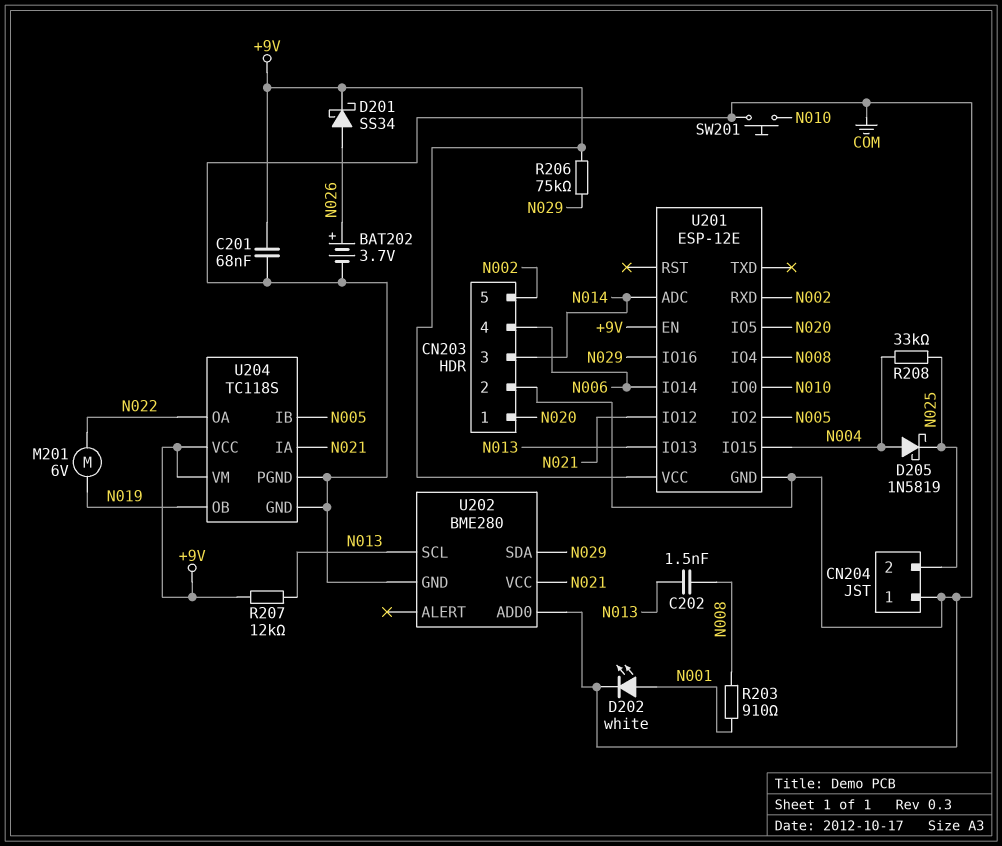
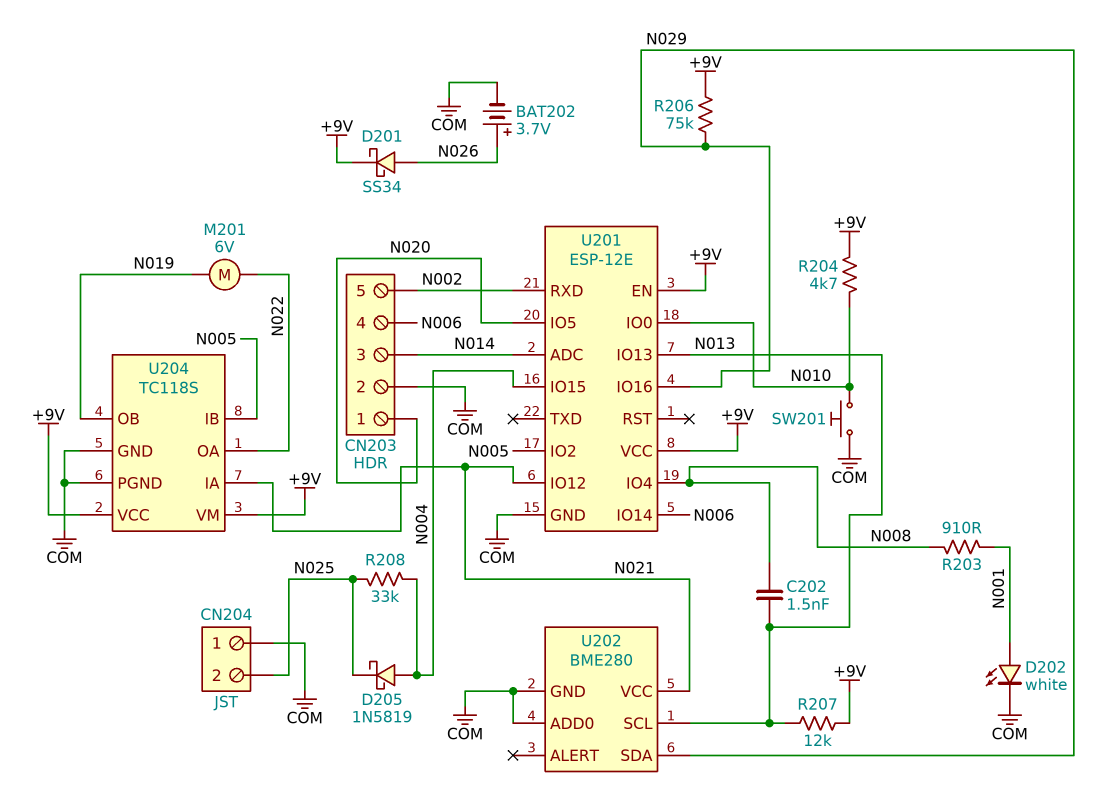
C201: 68nF (+9V, COM) -> none
R204: none -> 4.7k (+9V, N010)

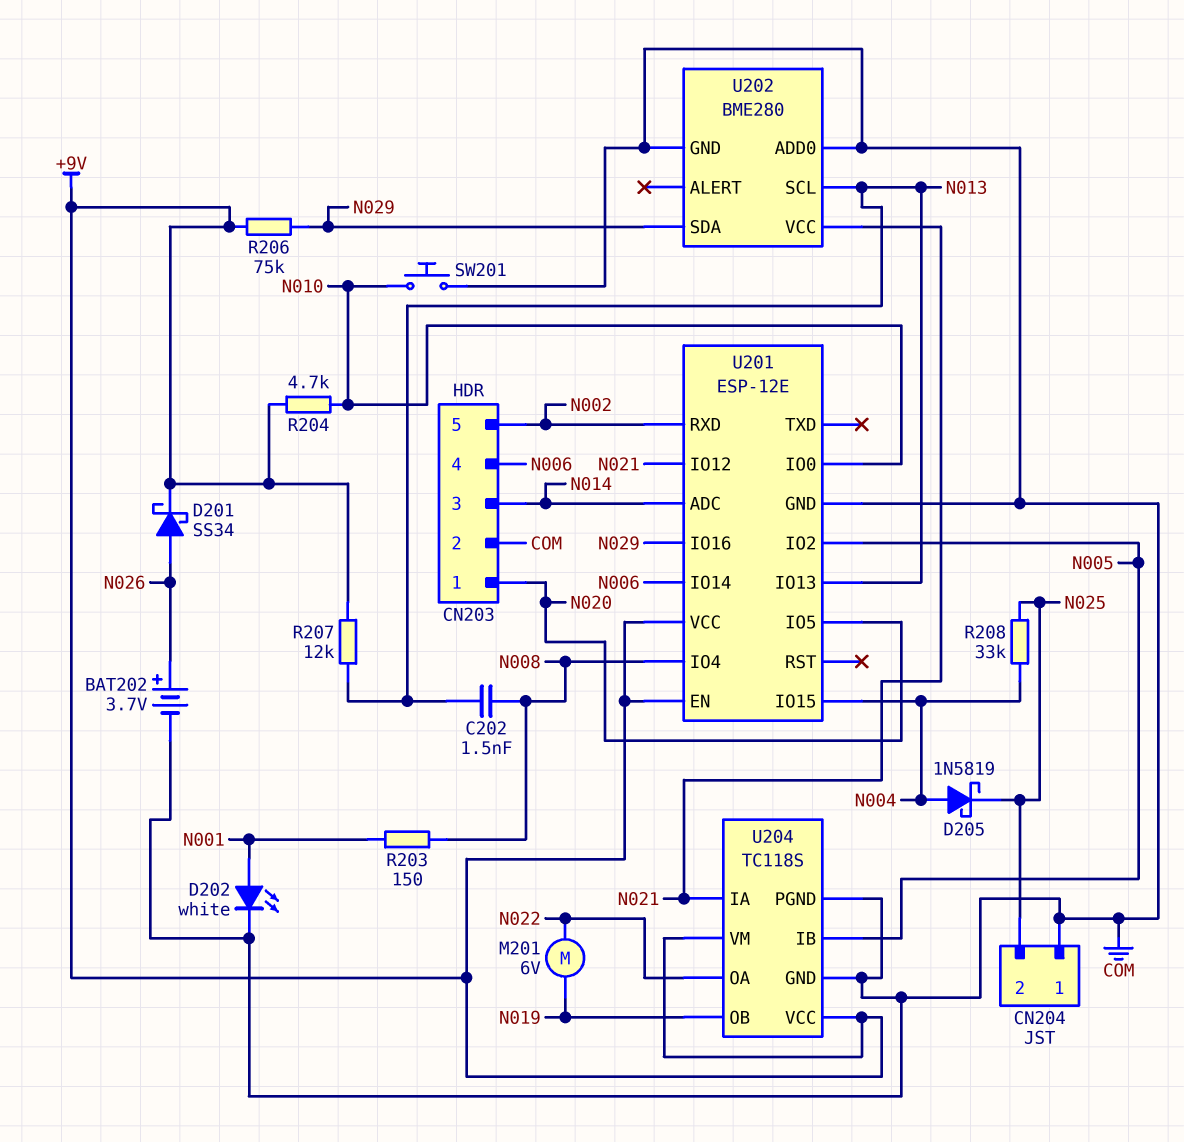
R203: 910 (N001, N008) -> 150 (N001, N008)

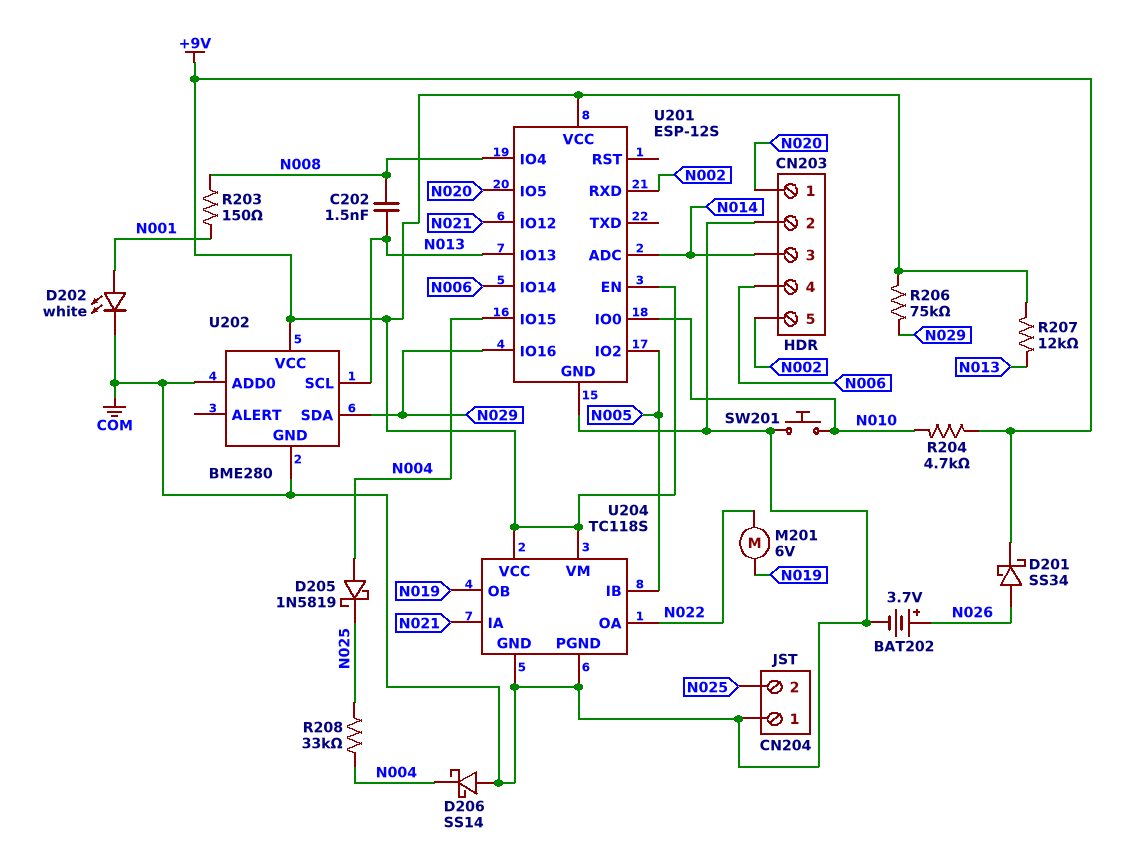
D206: none -> schottky SS14 (A COM, K N004)
U201: ESP-12E -> ESP-12S
U202 pin VCC: N021 -> +9V

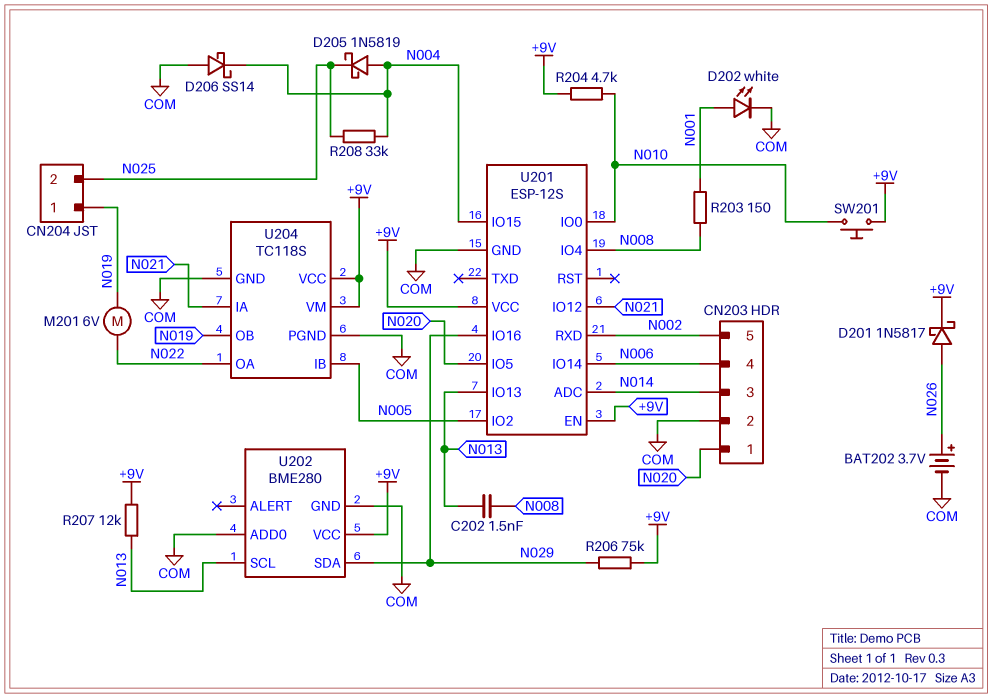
CN204 pin 1: COM -> N019
D201: schottky SS34 (A N026, K +9V) -> schottky 1N5817 (A N026, K +9V)
SW201: button (COM, N010) -> button (+9V, N010)

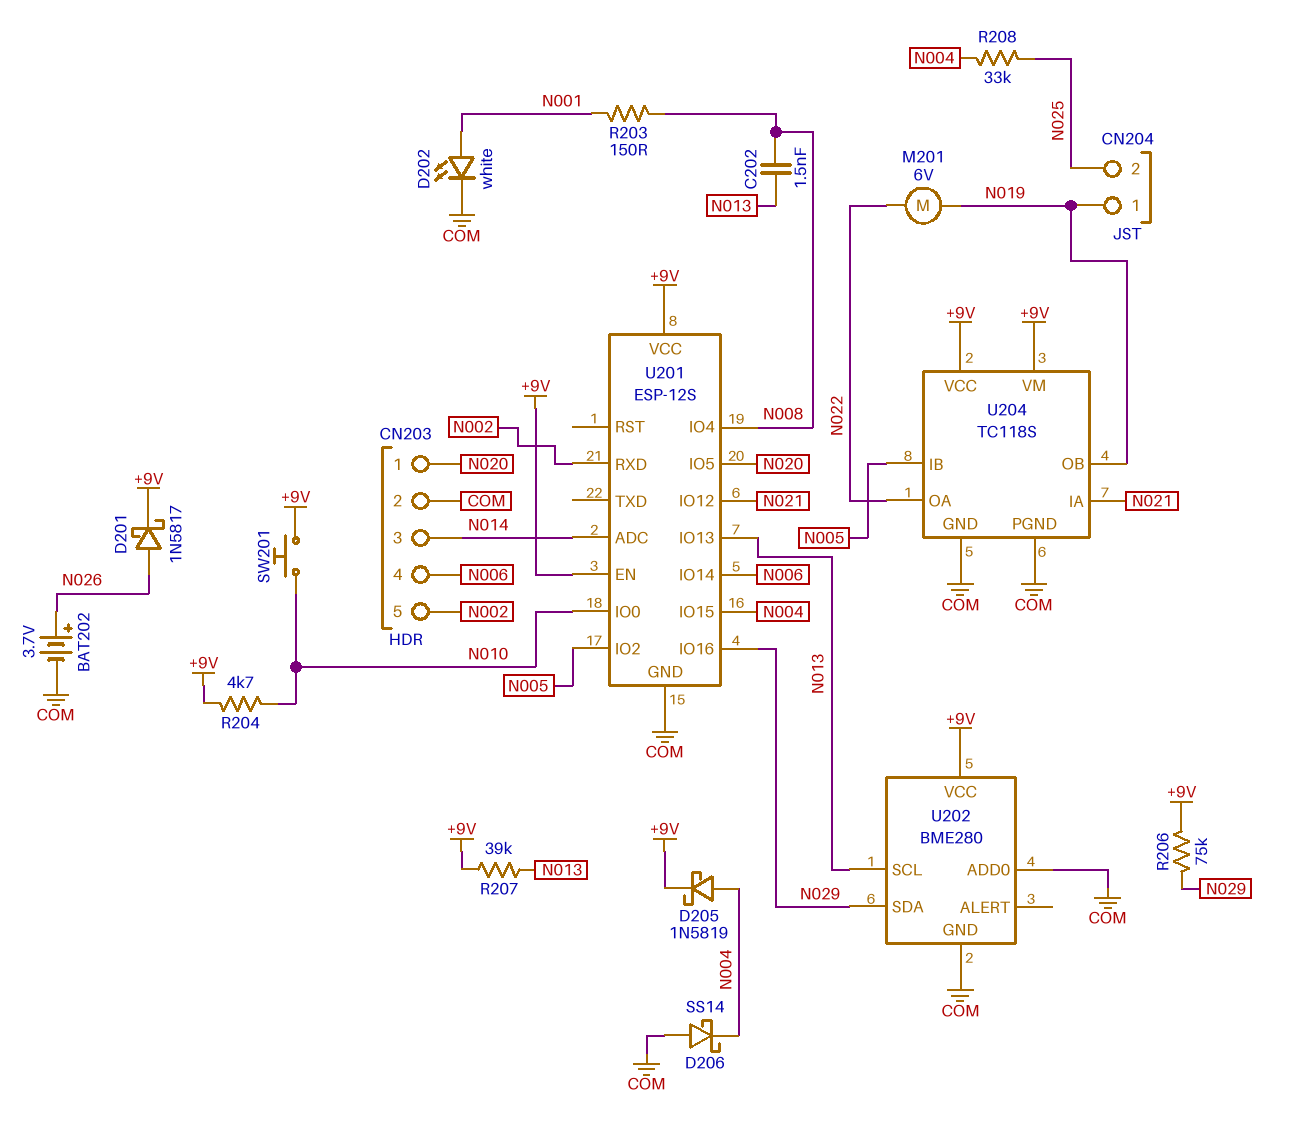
D205: schottky 1N5819 (A N004, K N025) -> schottky 1N5819 (A N004, K +9V)
R207: 12k (+9V, N013) -> 39k (+9V, N013)

